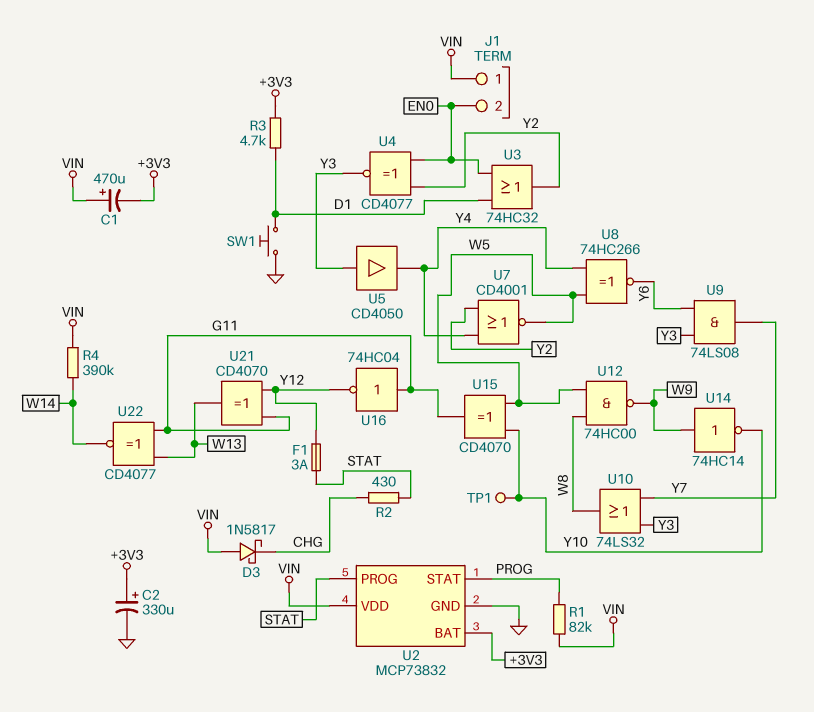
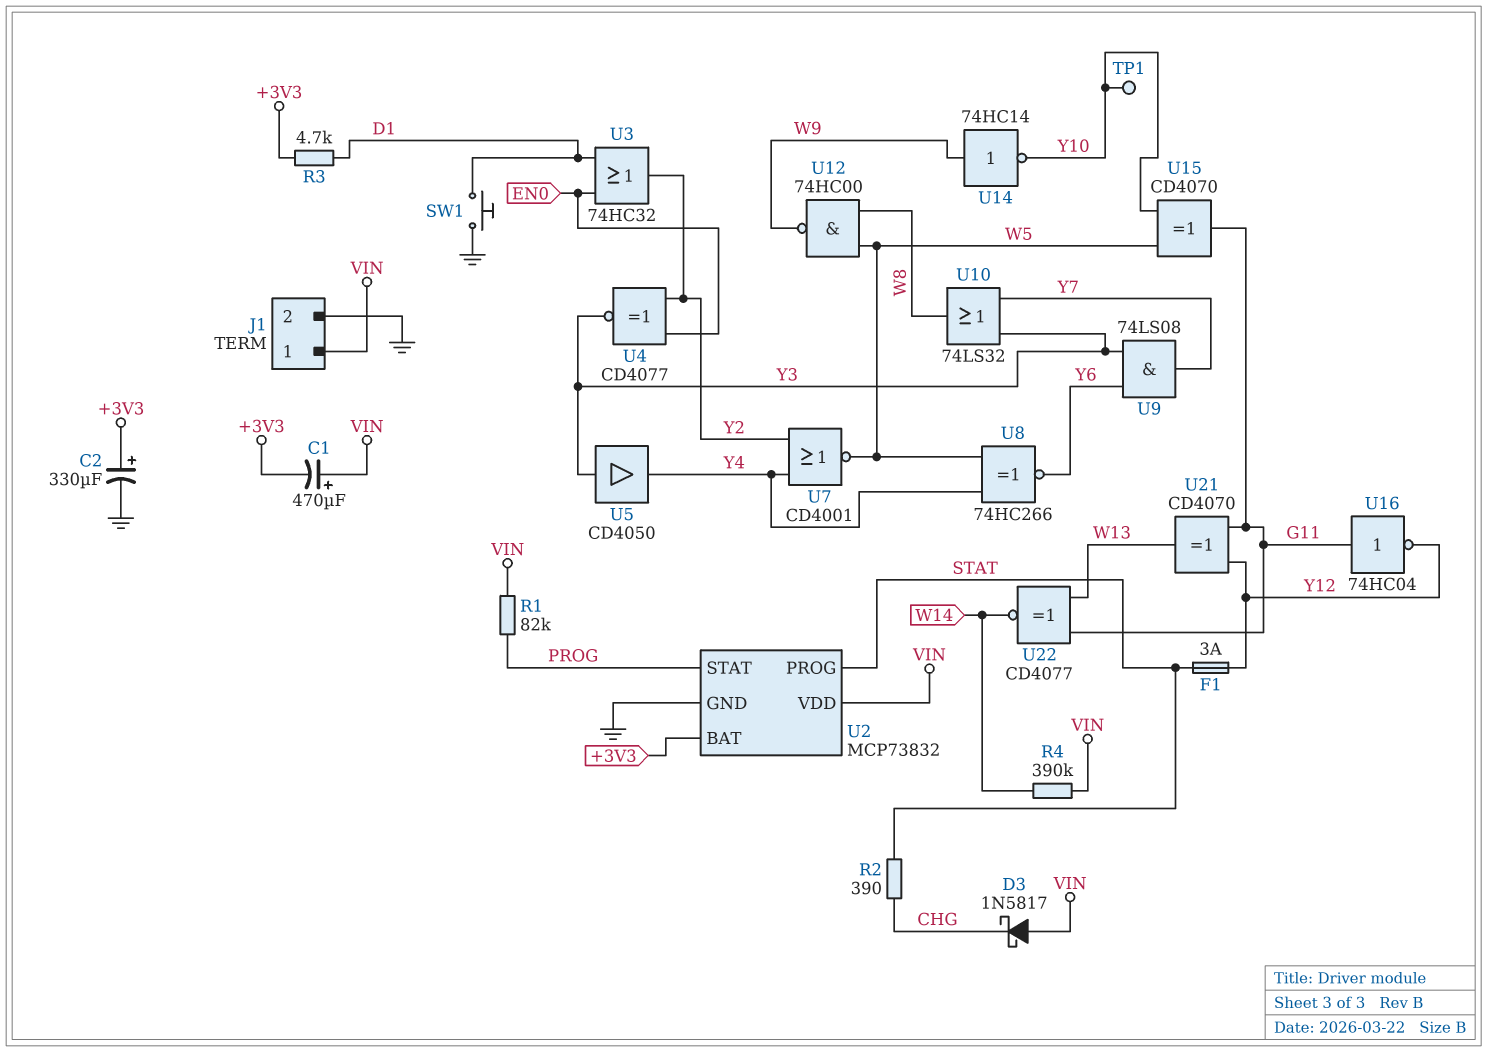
J1 pin 2: EN0 -> GND
R2: 430 (CHG, STAT) -> 390 (CHG, STAT)

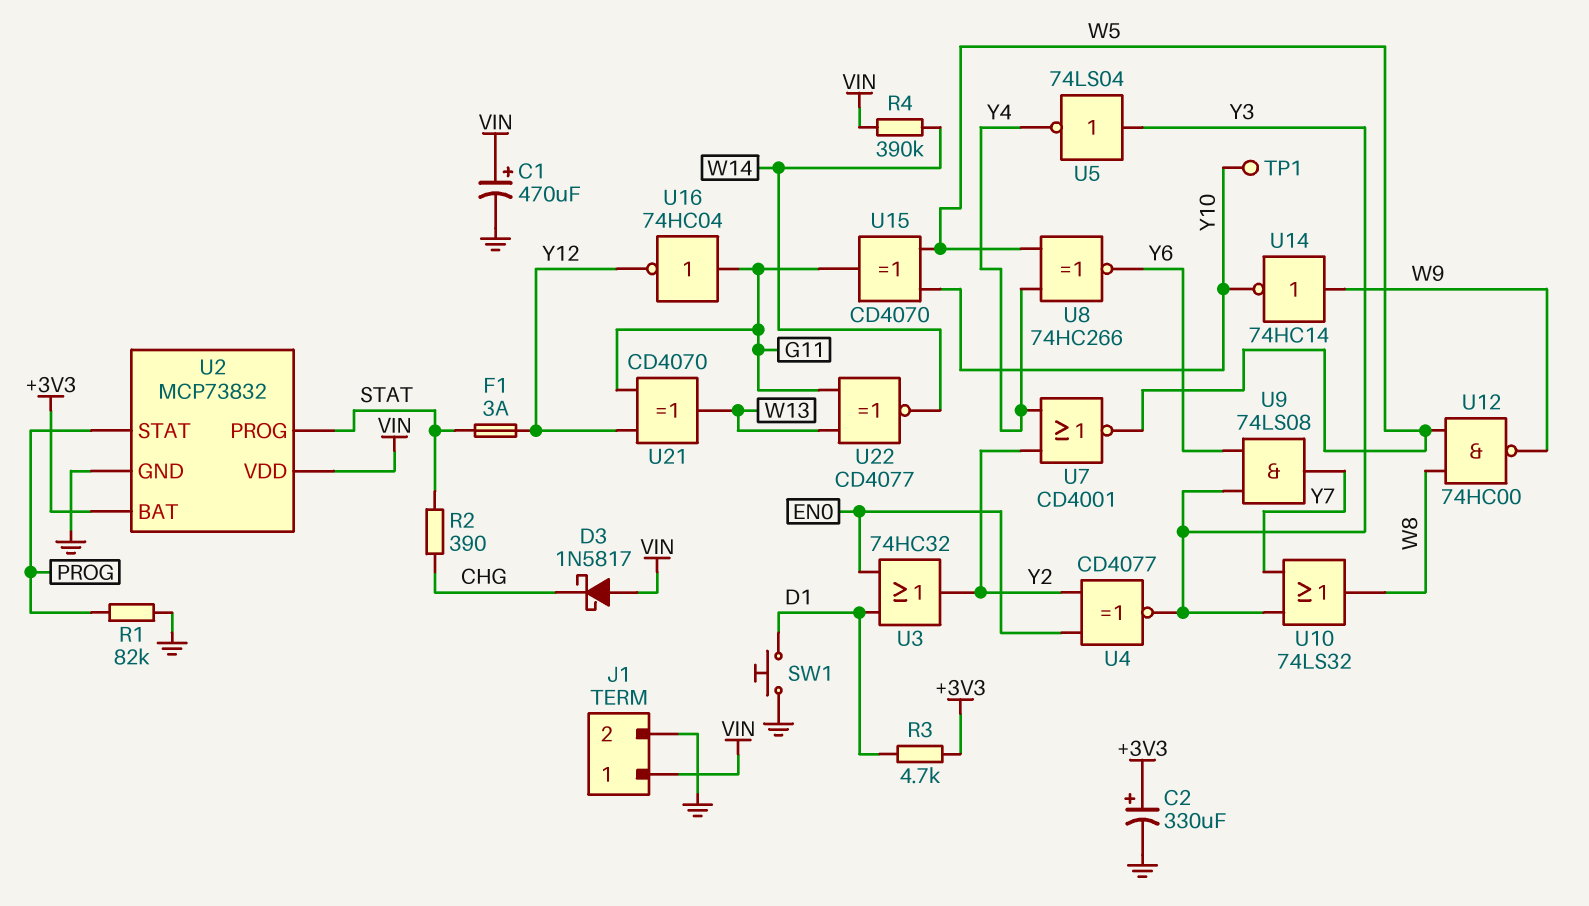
C1: 470uF (plus VIN, minus +3V3) -> 470uF (plus VIN, minus GND)
R1: 82k (PROG, VIN) -> 82k (GND, PROG)
U5: buffer CD4050 (in Y3, out Y4) -> NOT 74LS04 (in Y3, out Y4)

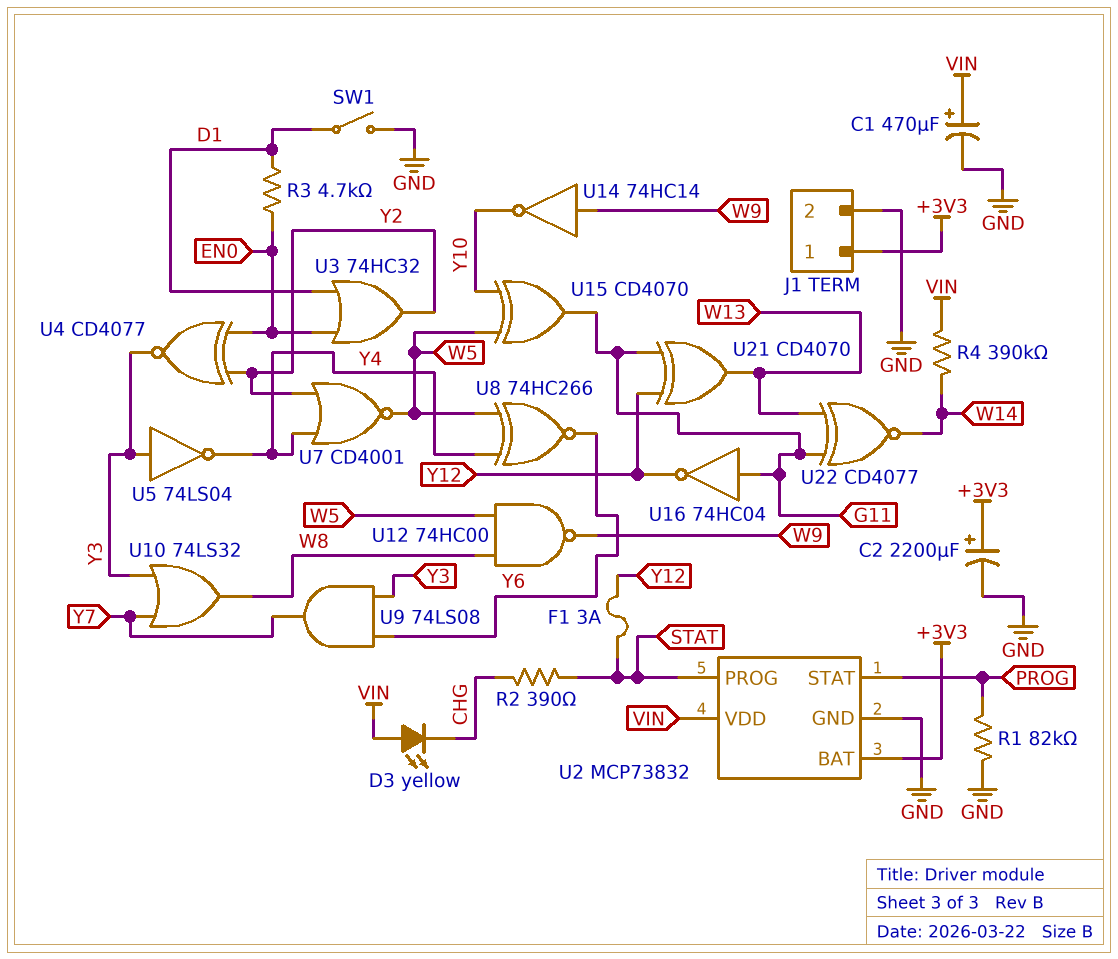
C2: 330uF (plus +3V3, minus GND) -> 2200uF (plus +3V3, minus GND)
D3: schottky 1N5817 (A VIN, K CHG) -> LED yellow (A VIN, K CHG)
J1 pin 1: VIN -> +3V3
R3: 4.7k (+3V3, D1) -> 4.7k (D1, EN0)
SW1: button (D1, GND) -> switch (D1, GND)
TP1: test point (Y10) -> none

